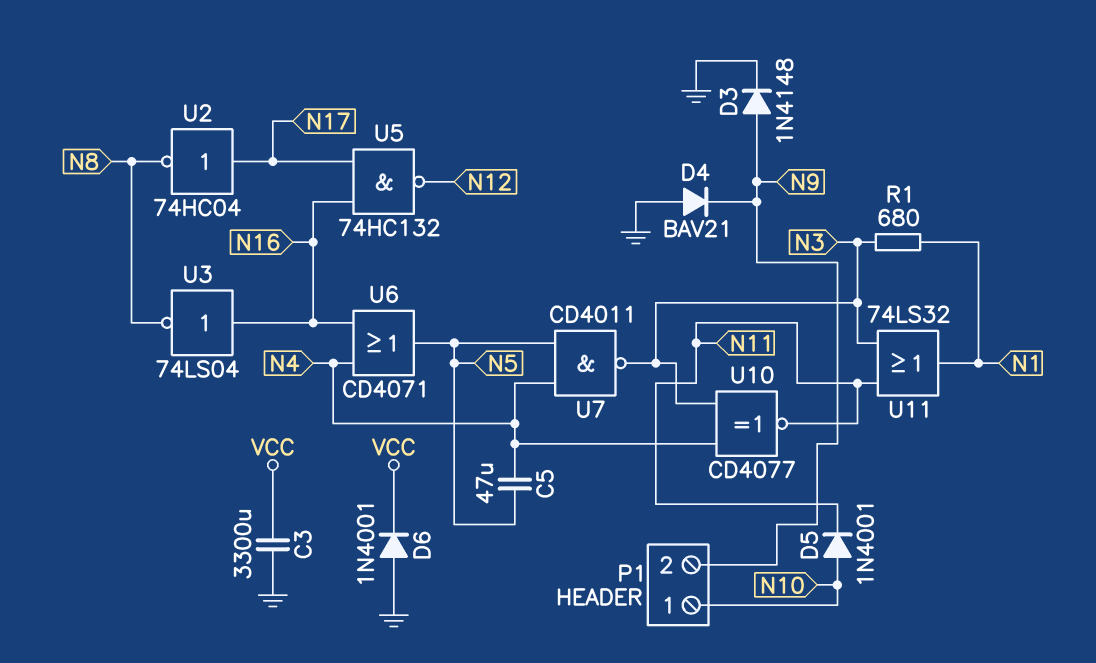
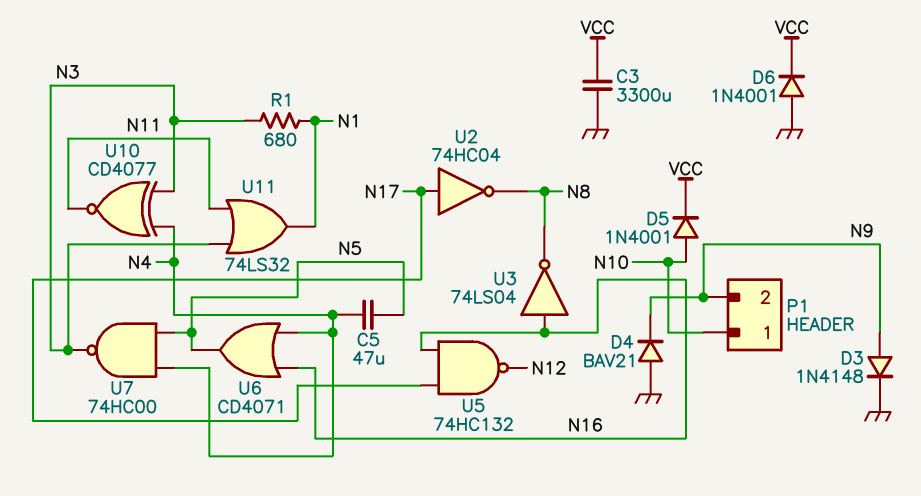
D5: diode 1N4001 (A N10, K N11) -> diode 1N4001 (A N10, K VCC)
U7: NAND CD4011 (in N4, in N5, out N3) -> NAND 74HC00 (in N4, in N5, out N3)

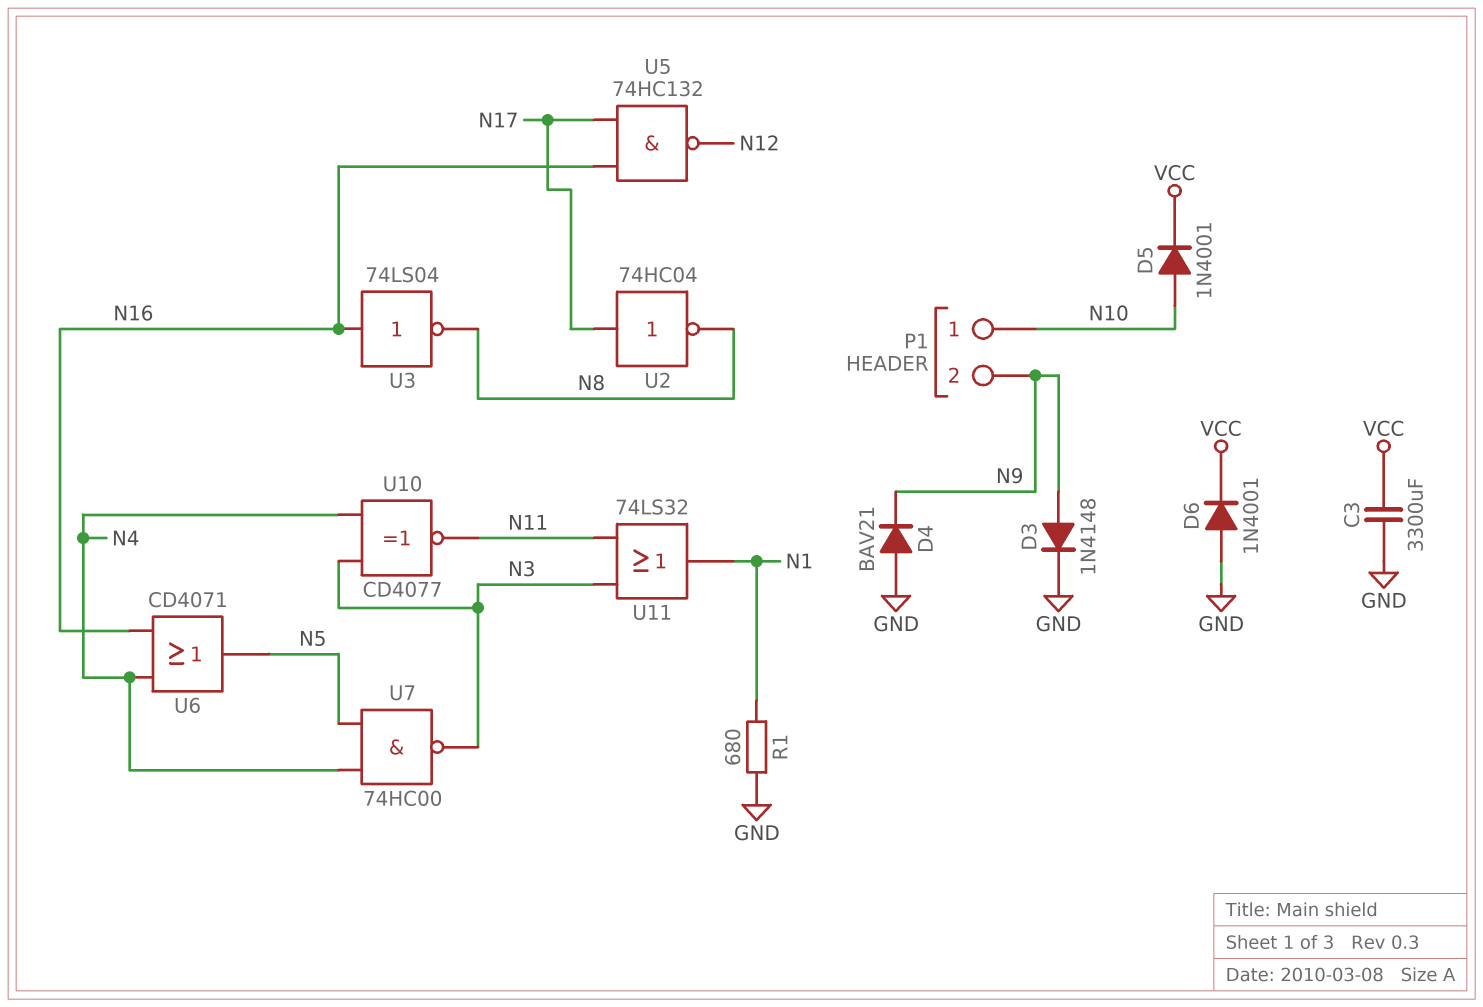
C5: 47uF (N4, N5) -> none
R1: 680 (N1, N3) -> 680 (GND, N1)

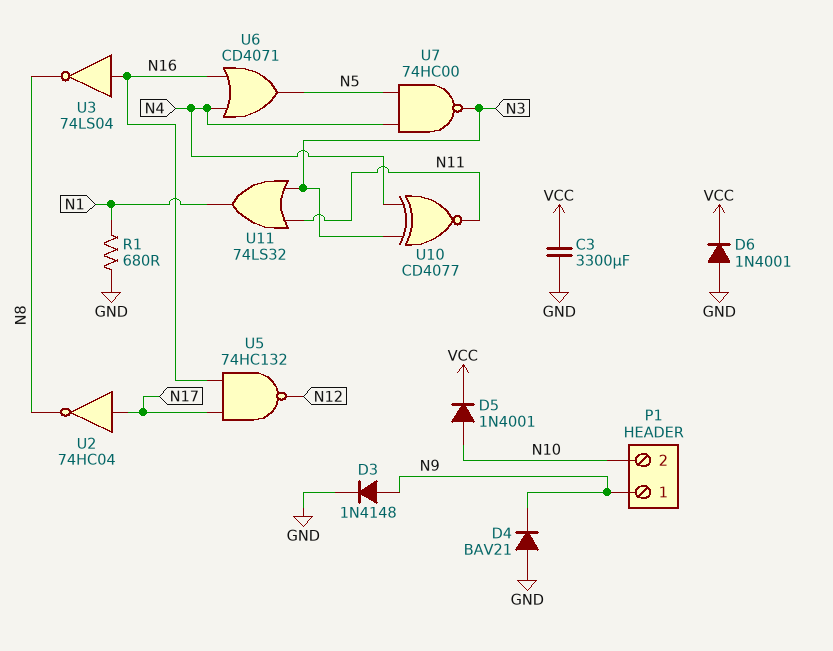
P1 pin 1: N10 -> N9
P1 pin 2: N9 -> N10

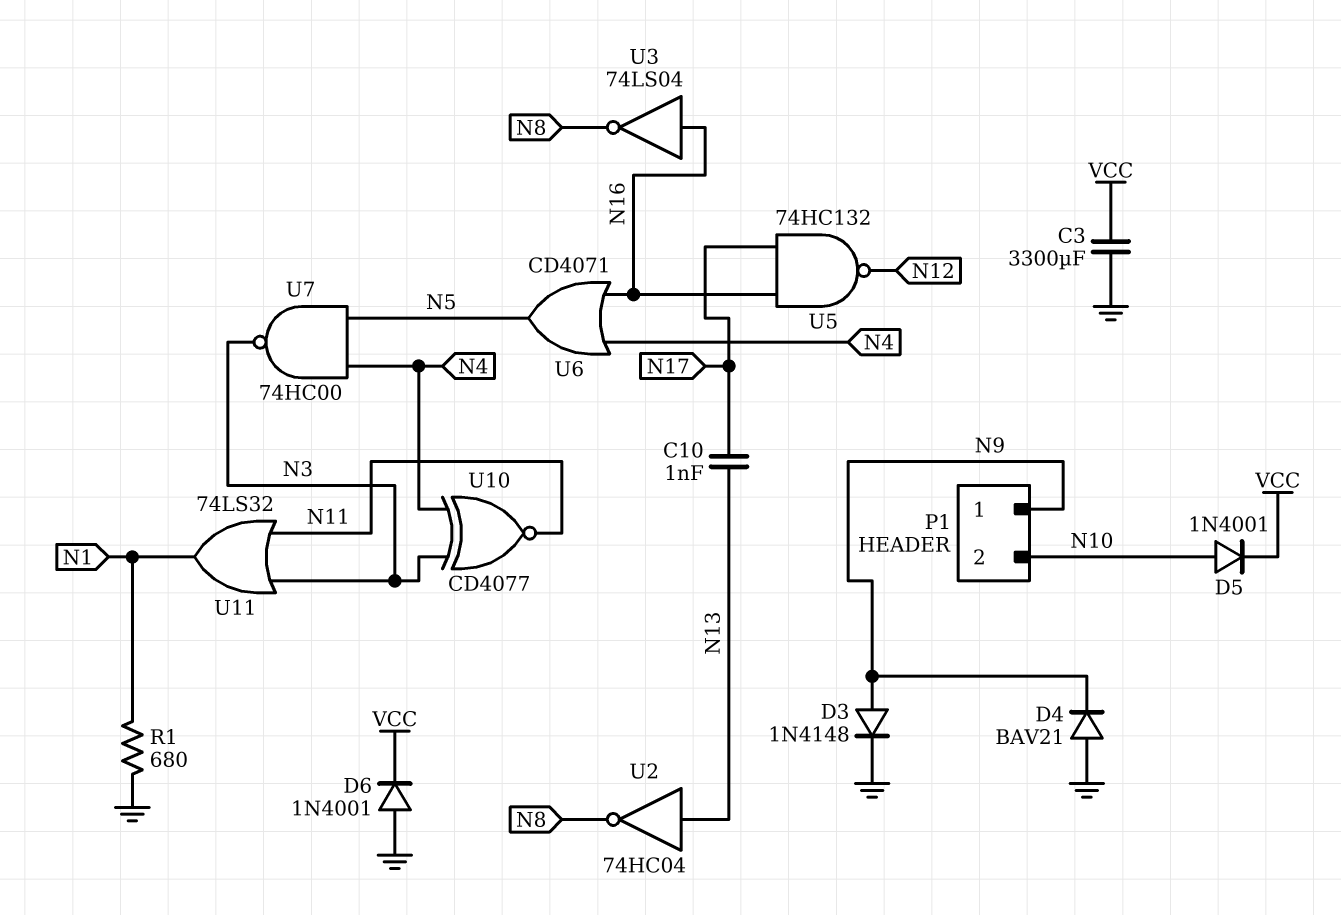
C10: none -> 1nF (N13, N17)
U2: NOT 74HC04 (in N17, out N8) -> NOT 74HC04 (in N13, out N8)

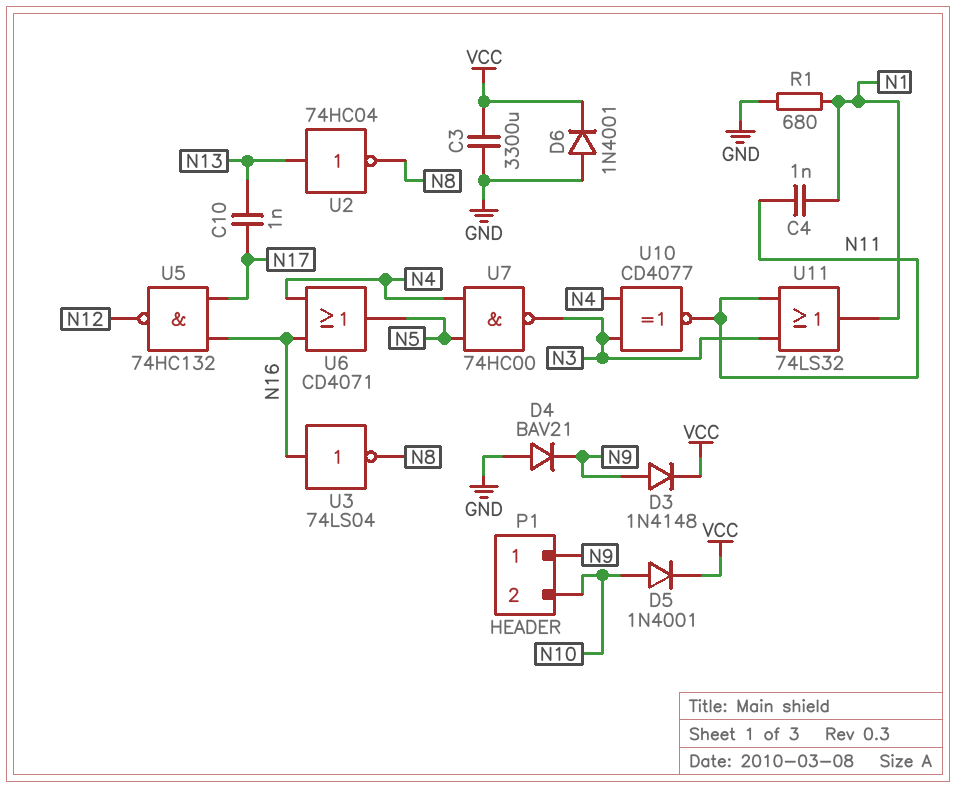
C4: none -> 1nF (N1, N11)
D3: diode 1N4148 (A N9, K GND) -> diode 1N4148 (A N9, K VCC)

